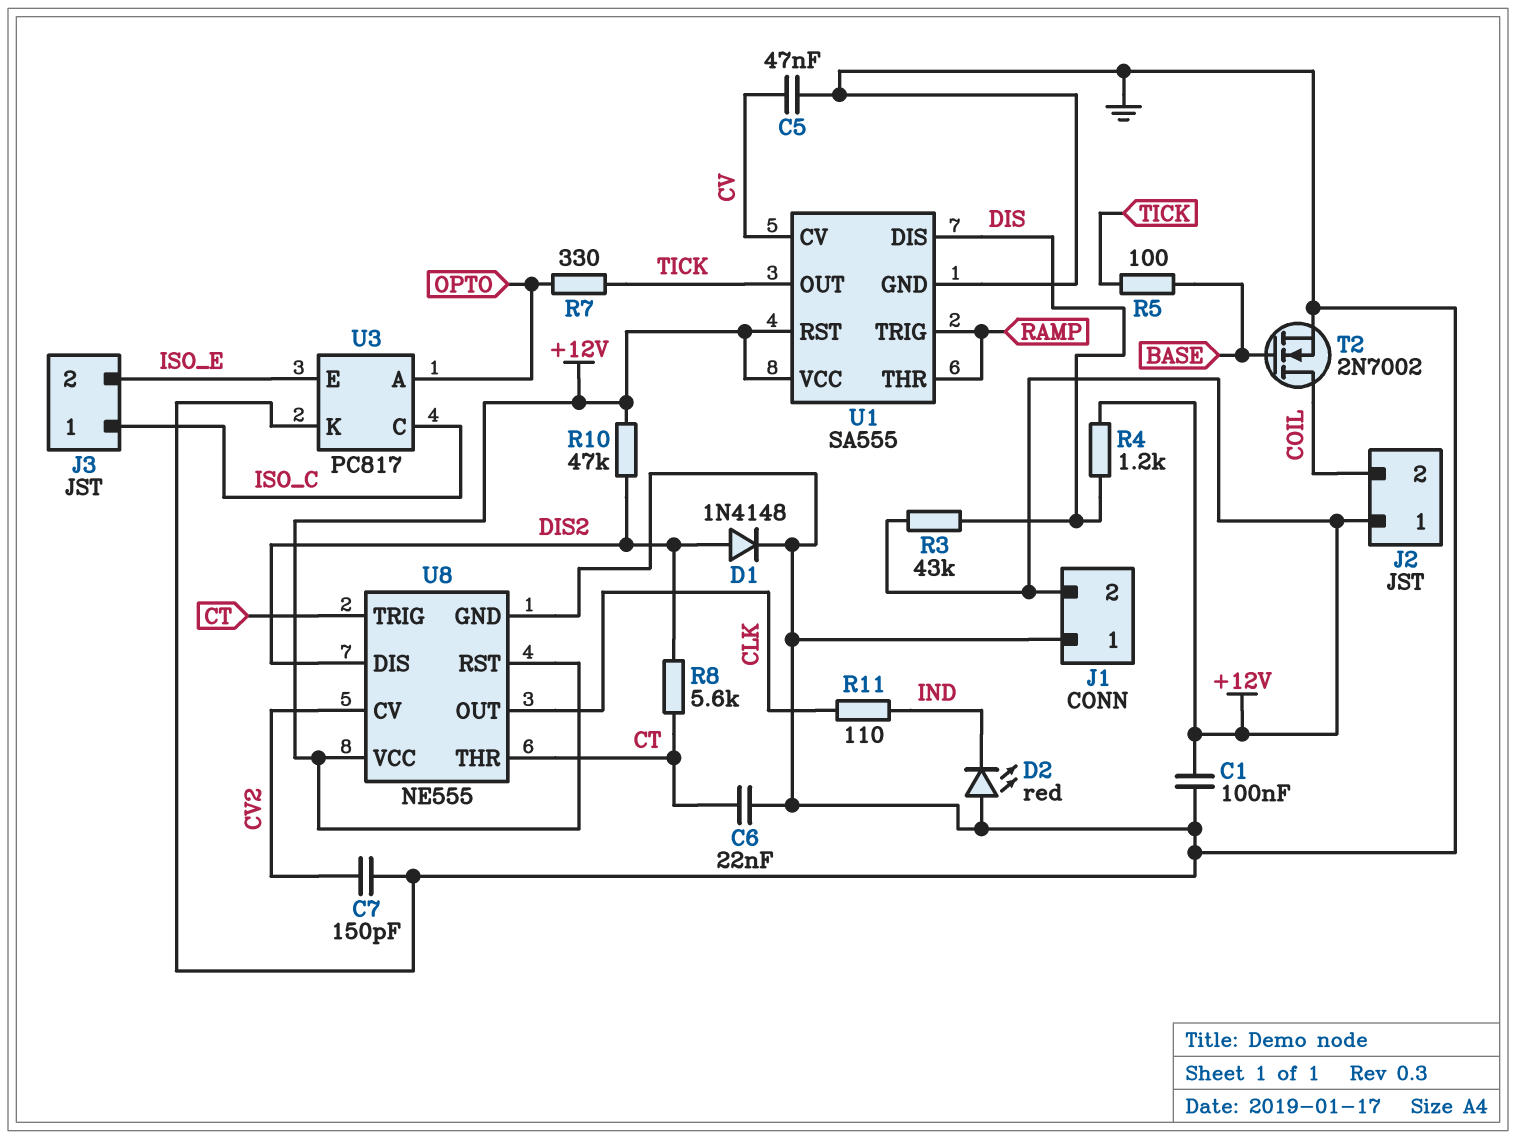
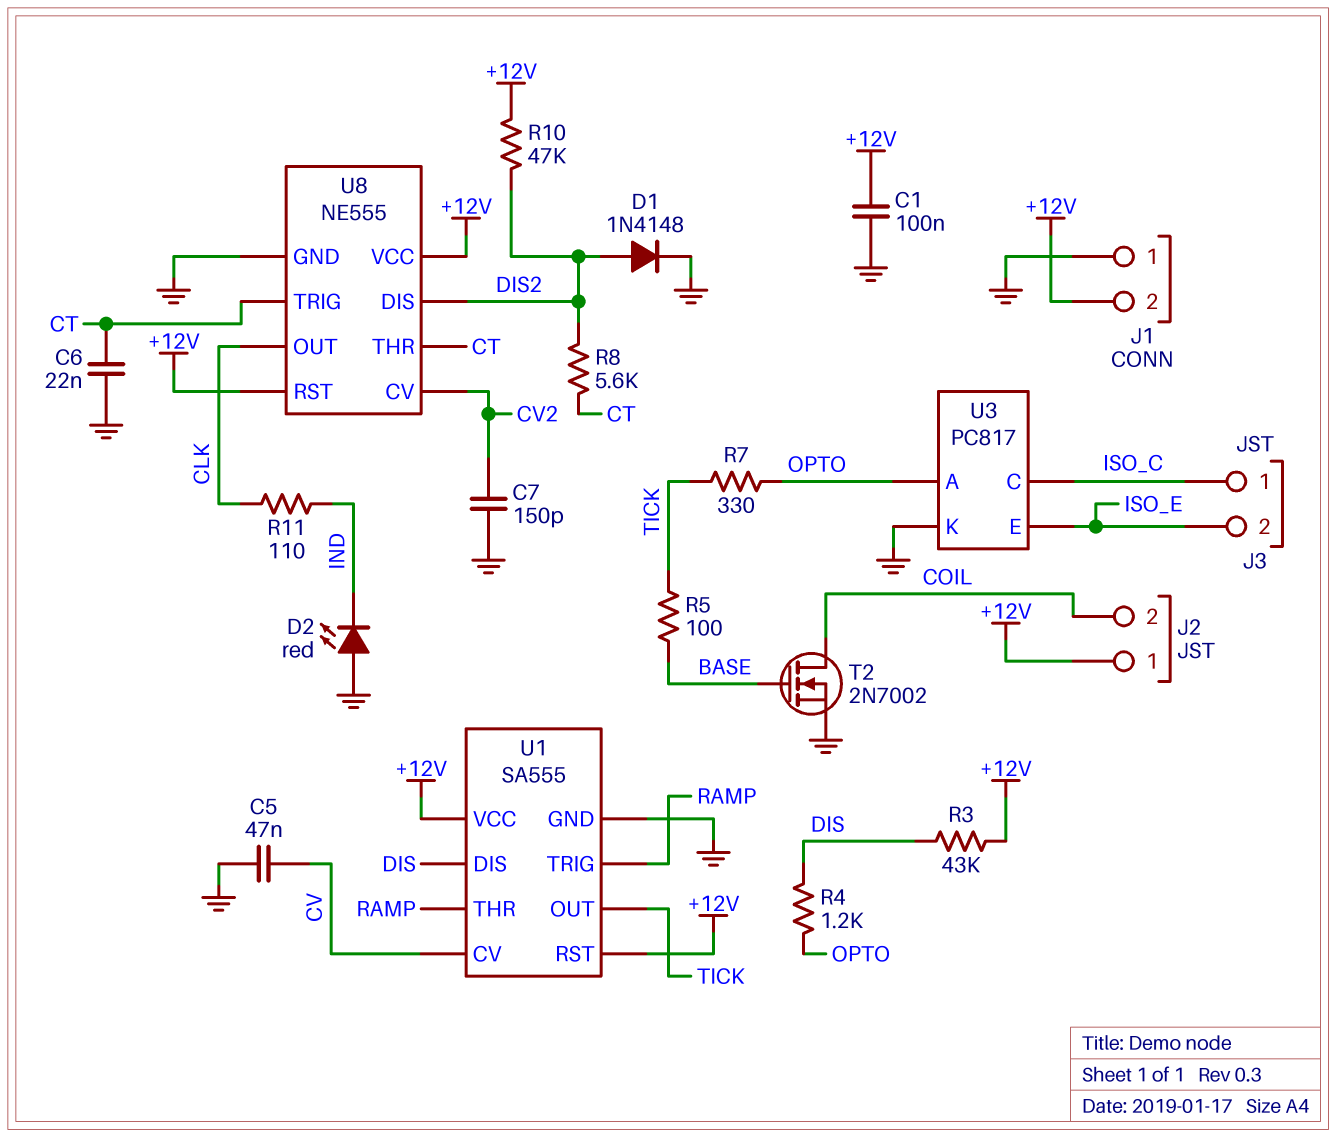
R4: 1.2k (+12V, DIS) -> 1.2k (DIS, OPTO)

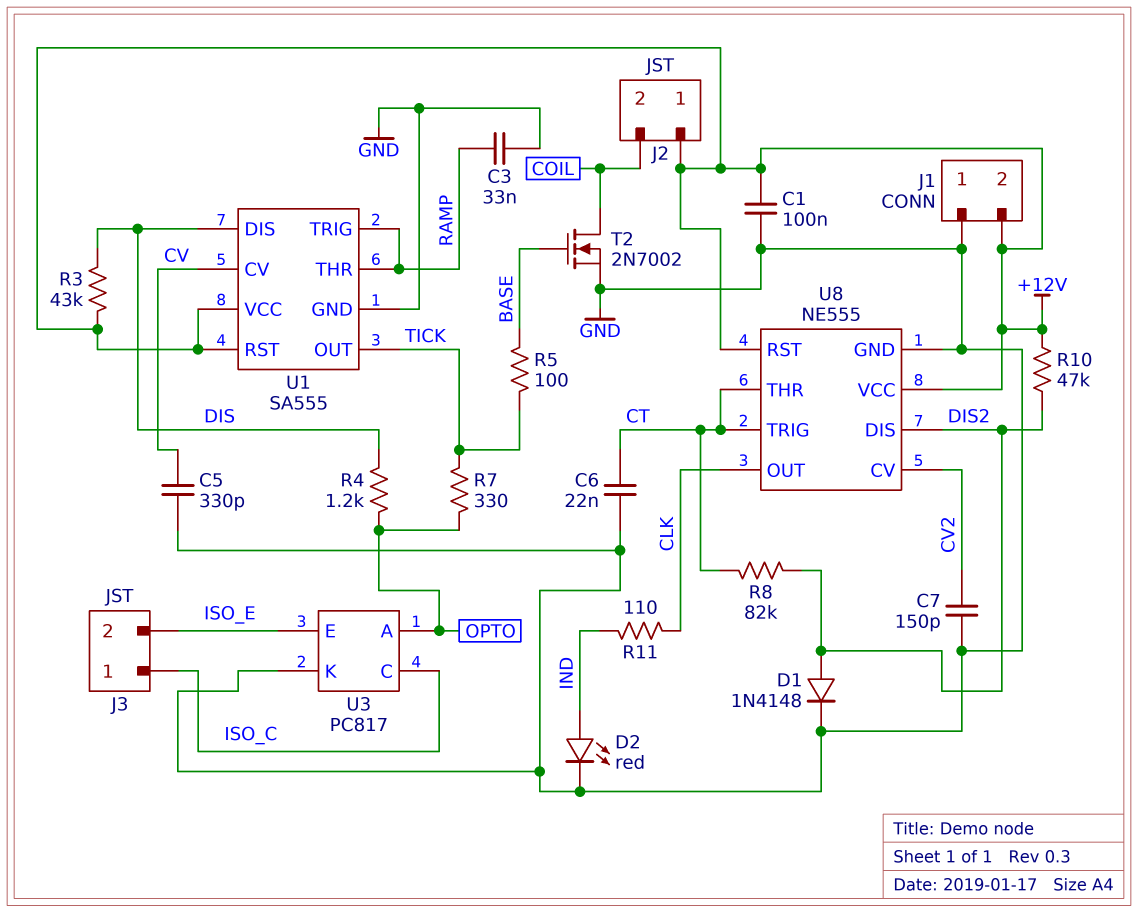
C3: none -> 33nF (GND, RAMP)
C5: 47nF (CV, GND) -> 330pF (CV, GND)
D2: LED red (A GND, K IND) -> LED red (A IND, K GND)
R8: 5.6k (CT, DIS2) -> 82k (CT, DIS2)

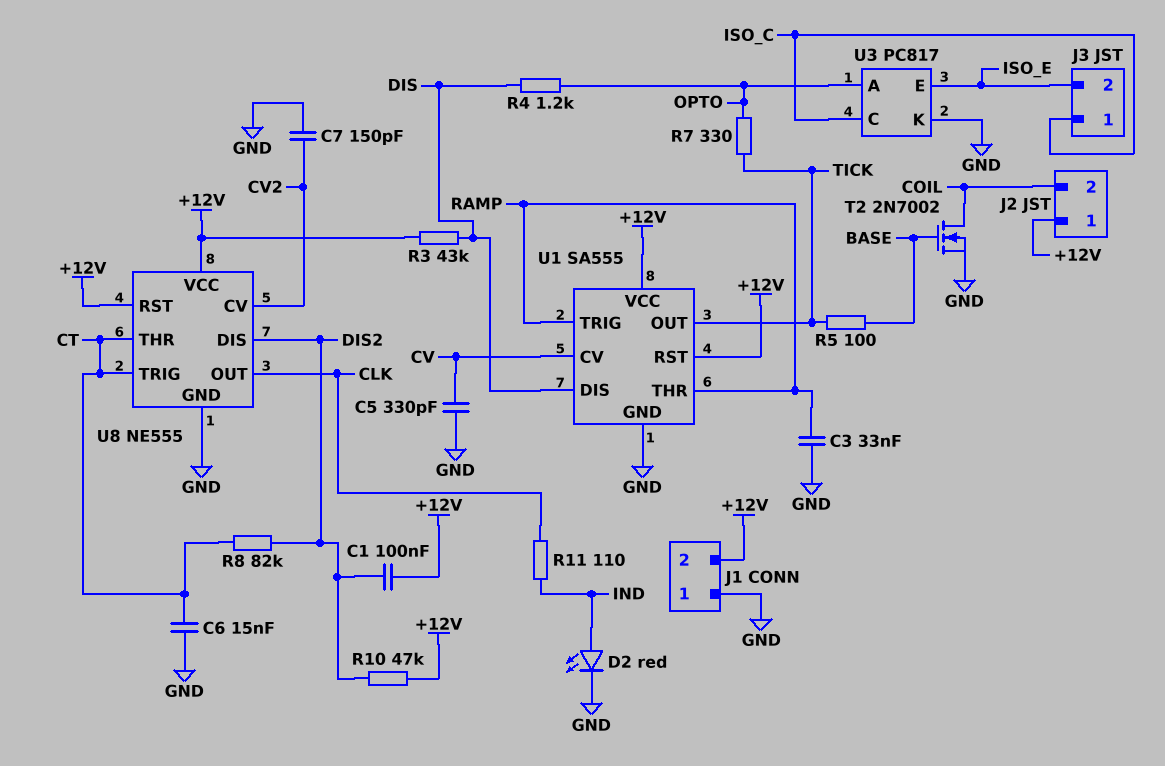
C1: 100nF (+12V, GND) -> 100nF (+12V, DIS2)
C6: 22nF (CT, GND) -> 15nF (CT, GND)
D1: diode 1N4148 (A DIS2, K GND) -> none

